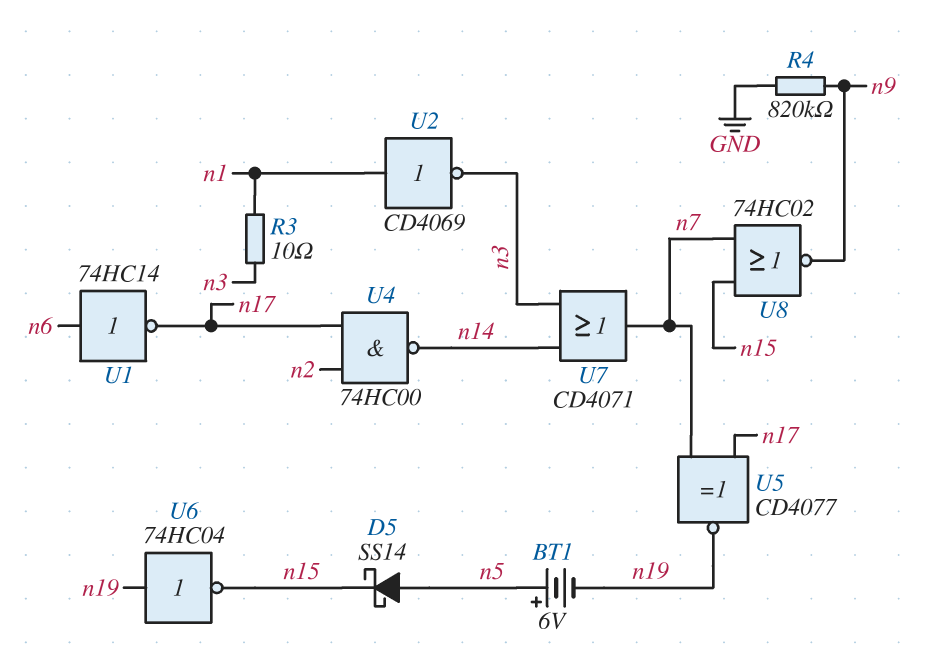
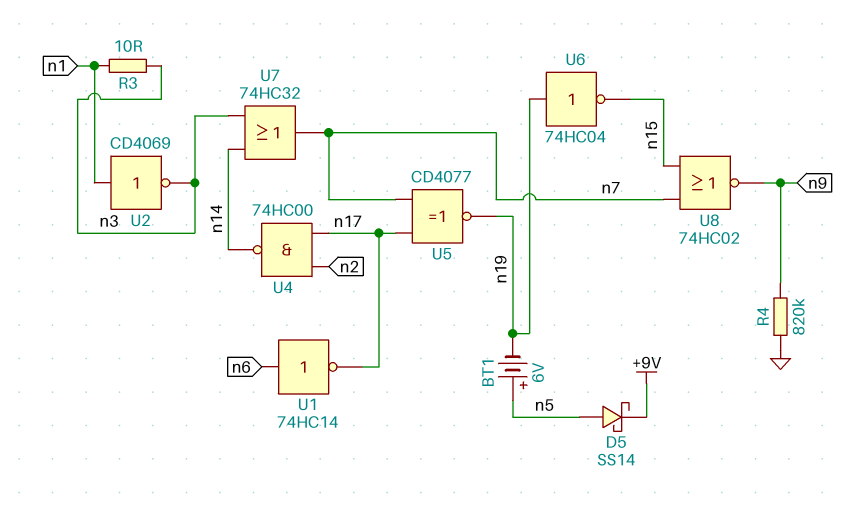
D5: schottky SS14 (A n5, K n15) -> schottky SS14 (A n5, K +9V)
U7: OR CD4071 (in n3, in n14, out n7) -> OR 74HC32 (in n3, in n14, out n7)

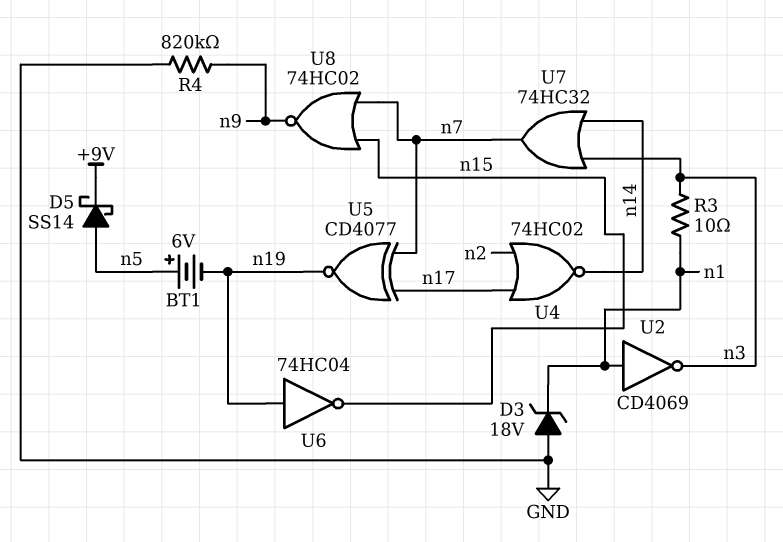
D3: none -> zener 18V (A GND, K n1)
U1: NOT 74HC14 (in n6, out n17) -> none
U4: NAND 74HC00 (in n2, in n17, out n14) -> NOR 74HC02 (in n2, in n17, out n14)

